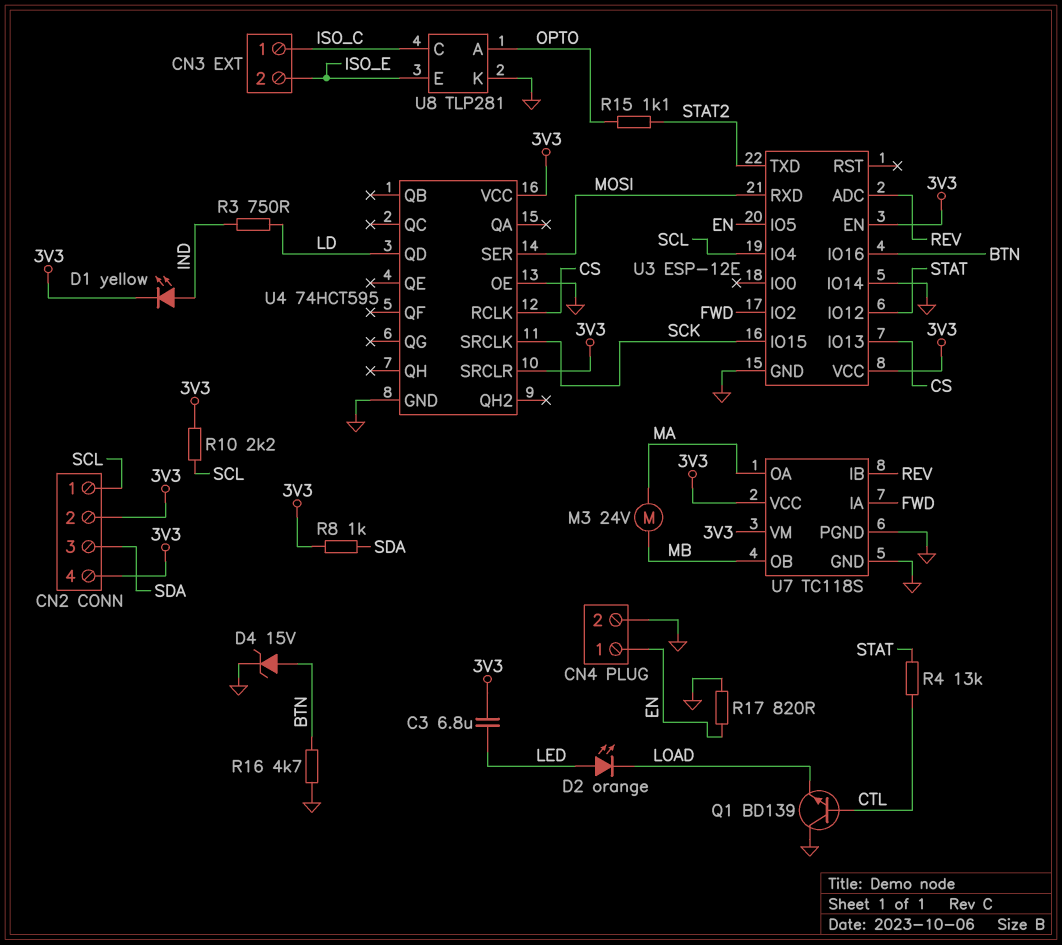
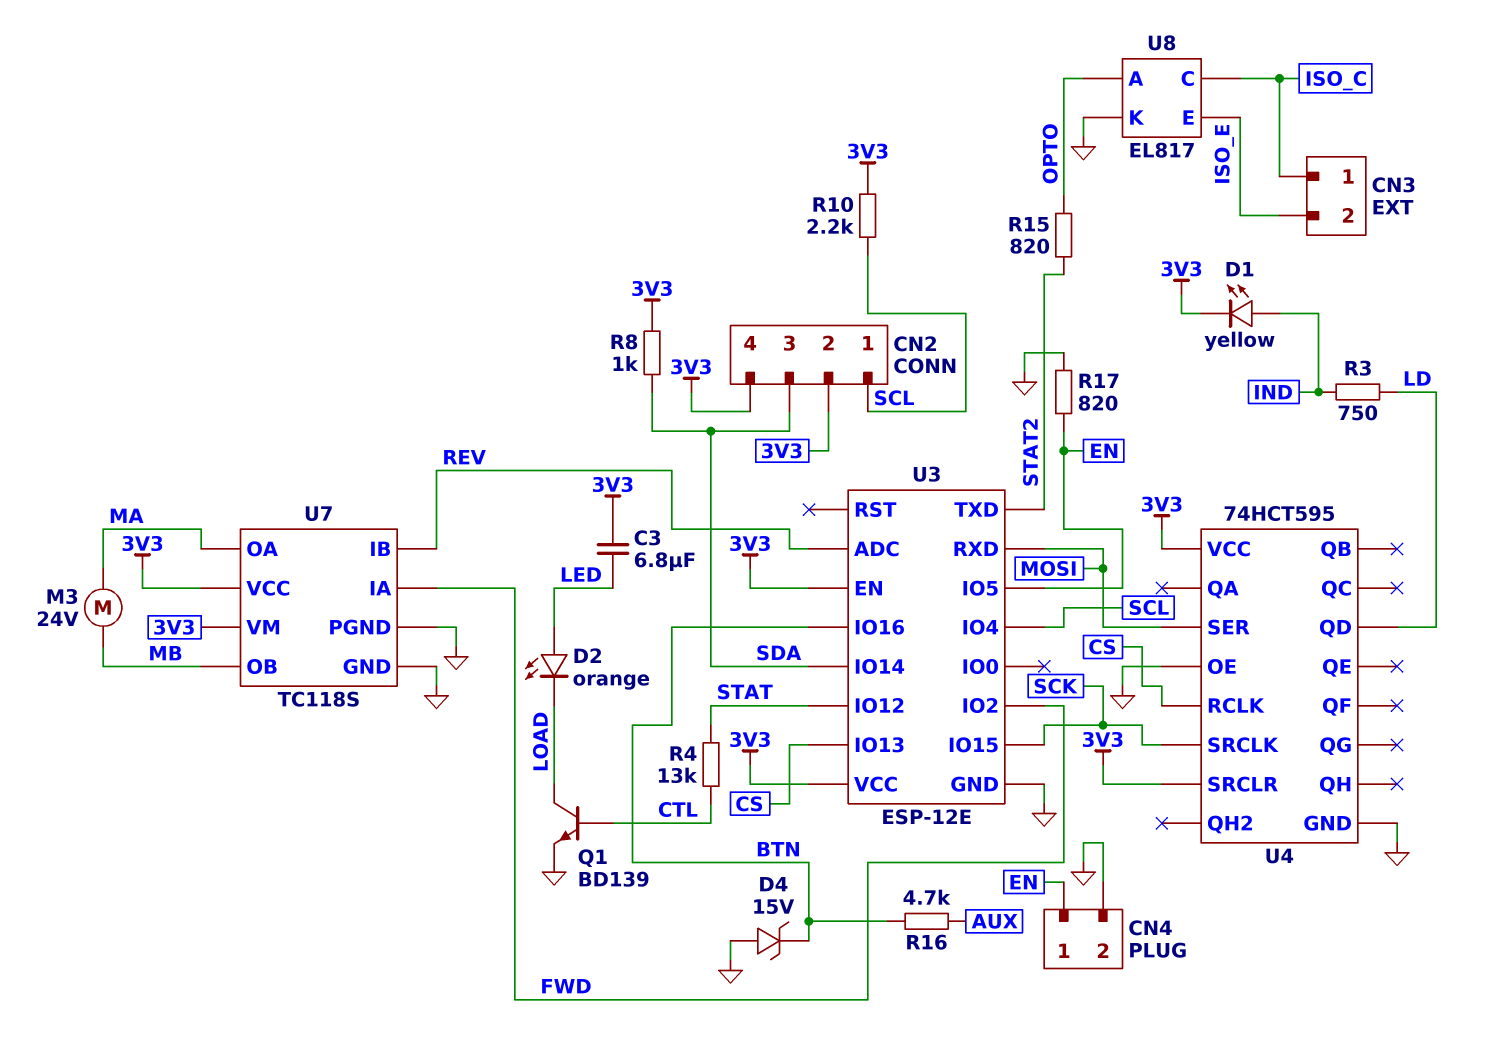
D4: zener 15V (A BTN, K GND) -> zener 15V (A GND, K BTN)
Q1: NPN BD139 (B CTL, C GND, E LOAD) -> NPN BD139 (B CTL, C LOAD, E GND)
R15: 1.1k (OPTO, STAT2) -> 820 (OPTO, STAT2)
R16: 4.7k (BTN, GND) -> 4.7k (AUX, BTN)
U3 pin IO14: GND -> SDA
U8: TLP281 -> EL817

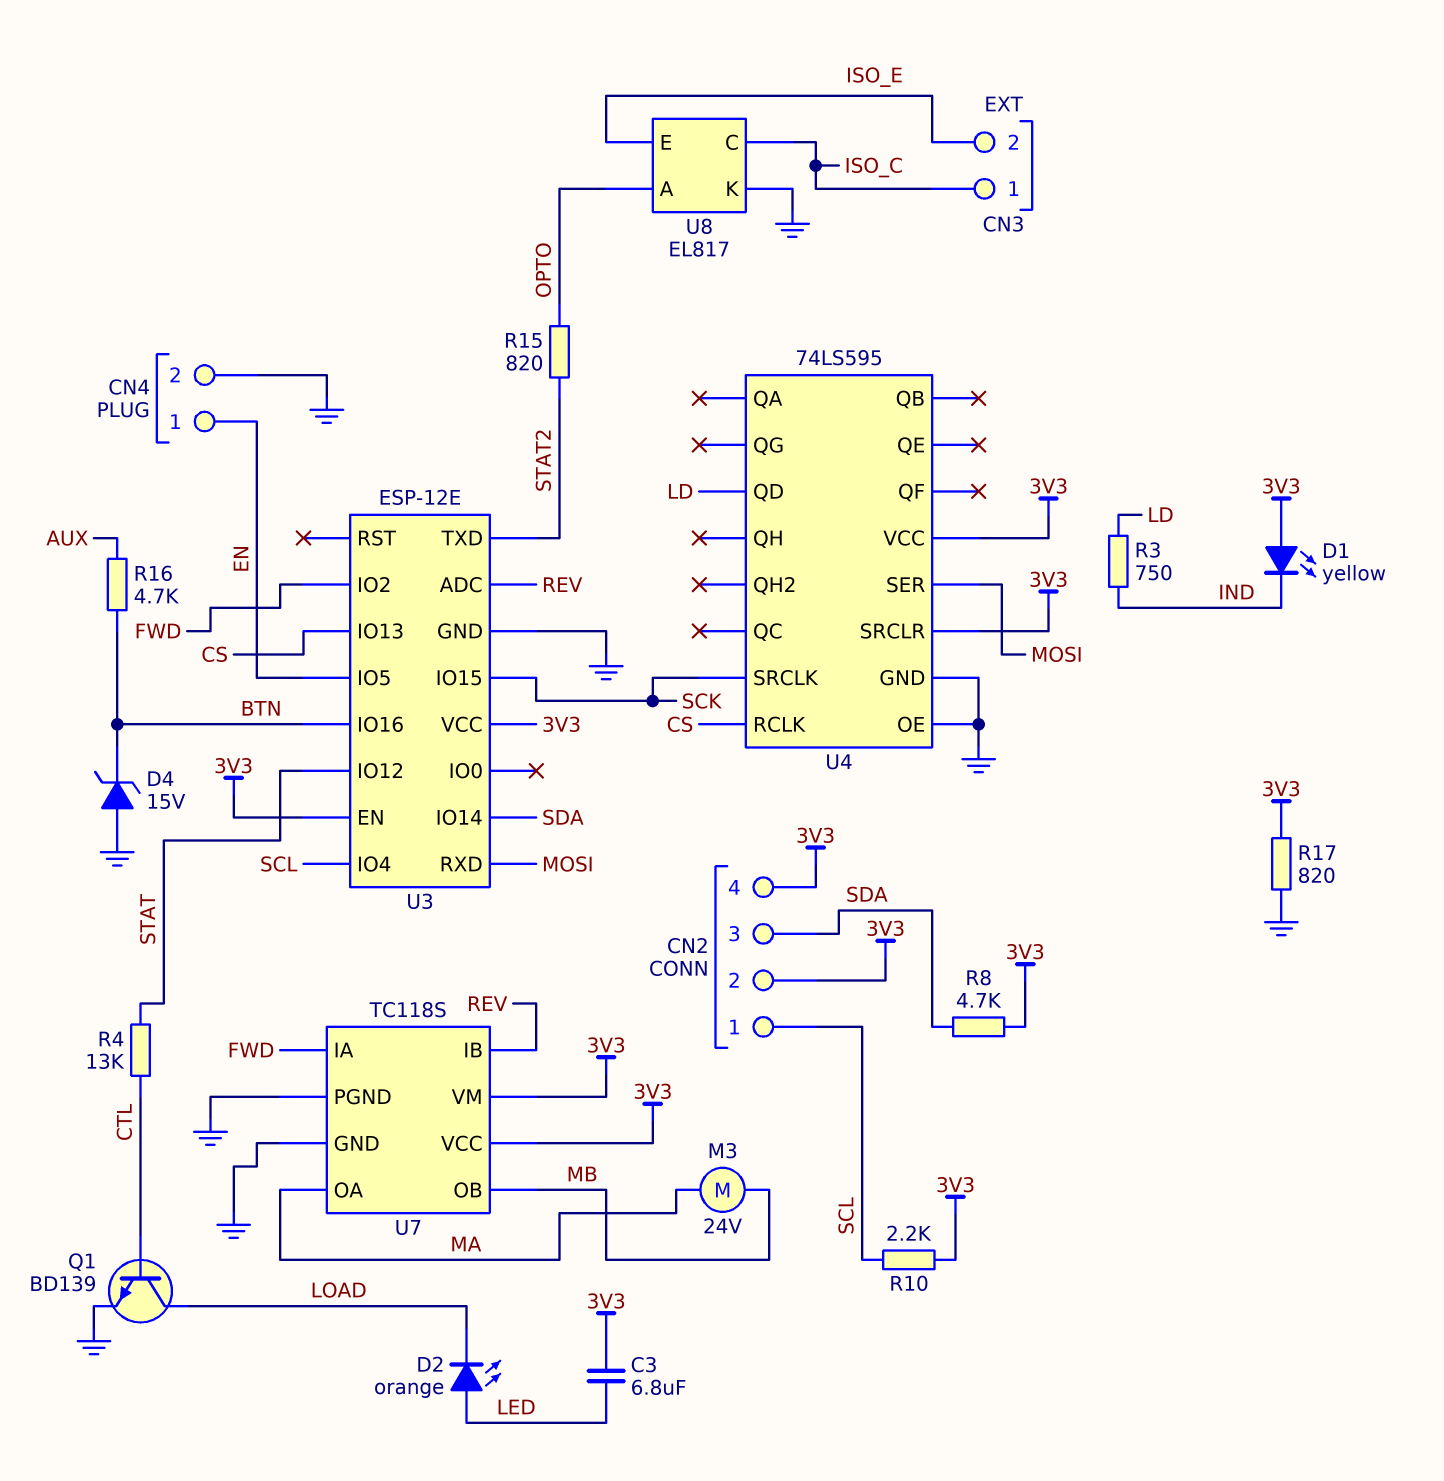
D1: LED yellow (A IND, K 3V3) -> LED yellow (A 3V3, K IND)
R8: 1k (3V3, SDA) -> 4.7k (3V3, SDA)
R17: 820 (EN, GND) -> 820 (3V3, GND)
U4: 74HCT595 -> 74LS595

